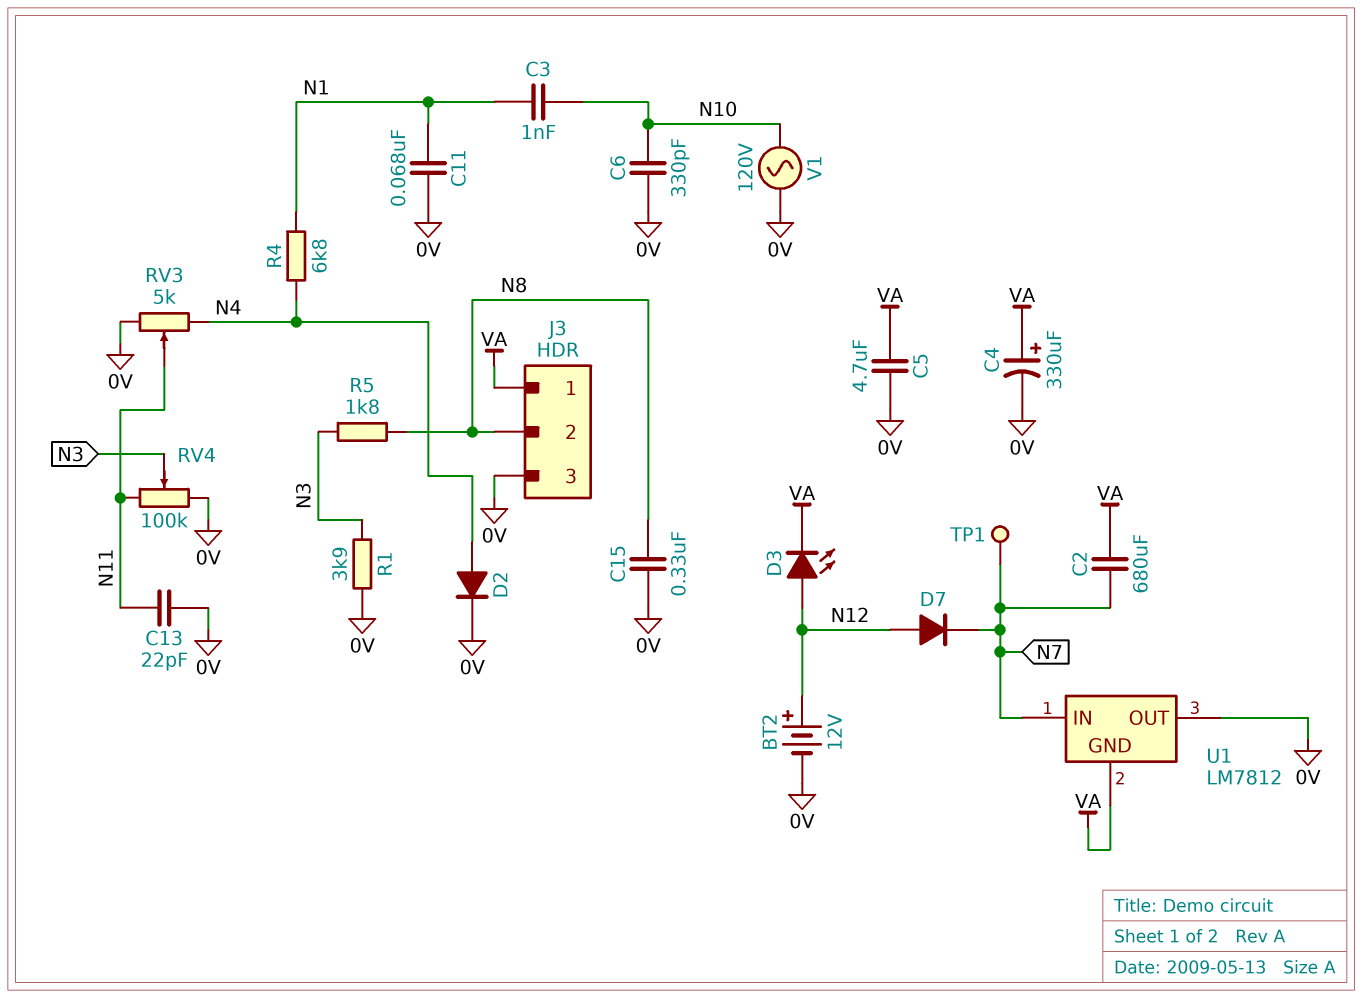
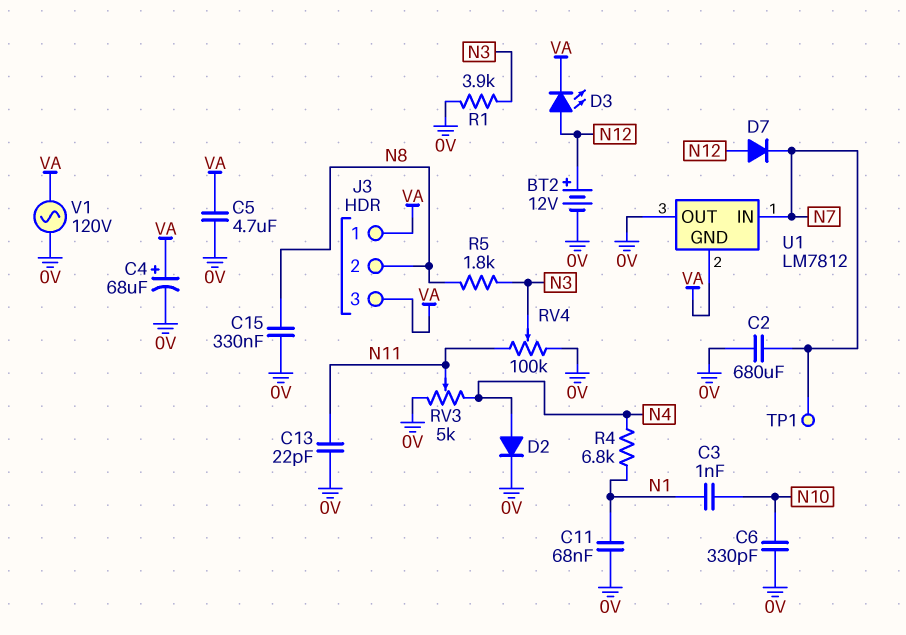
C2: 680uF (N7, VA) -> 680uF (0V, N7)
C4: 330uF (plus VA, minus 0V) -> 68uF (plus VA, minus 0V)
J3 pin 3: 0V -> VA
V1: AC 120V (0V, N10) -> AC 120V (0V, VA)

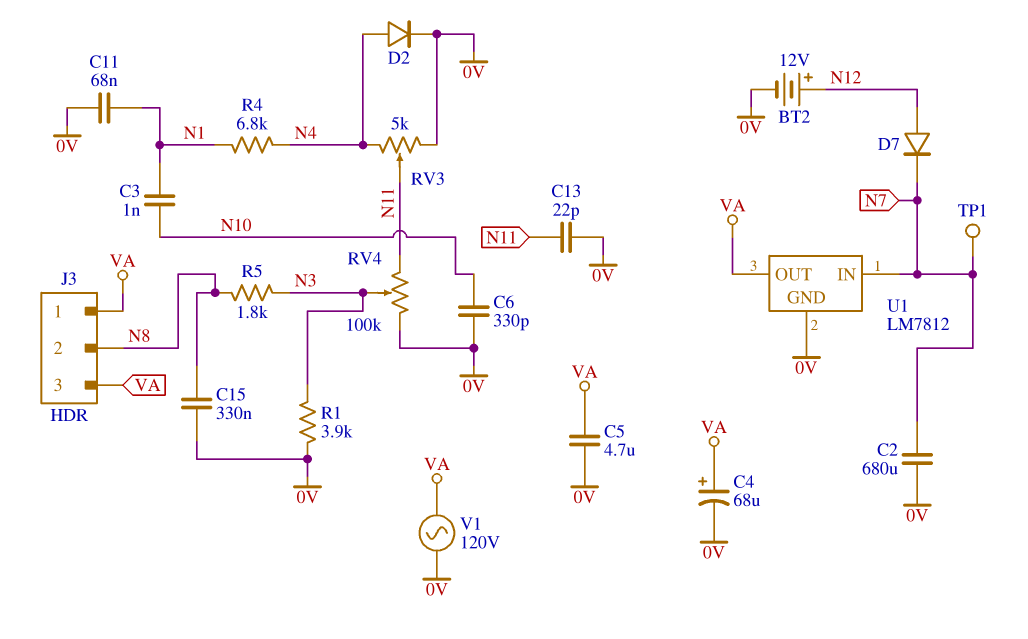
D3: LED (A N12, K VA) -> none
U1 pin GND: VA -> 0V
U1 pin OUT: 0V -> VA

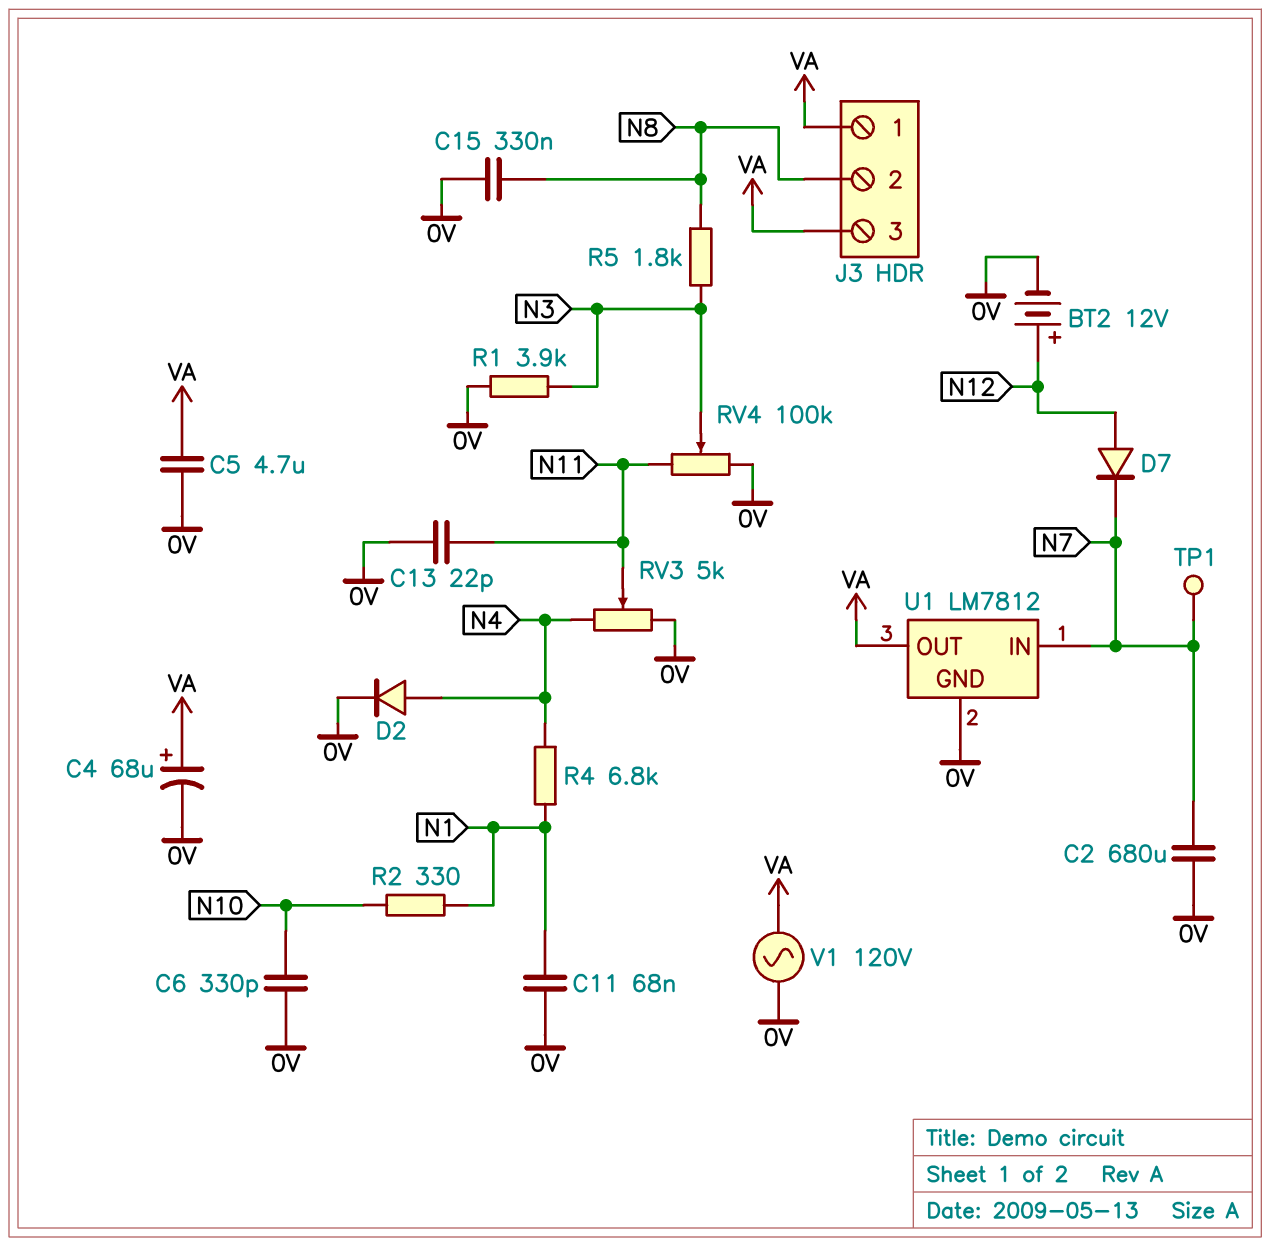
C3: 1nF (N1, N10) -> none
R2: none -> 330 (N1, N10)

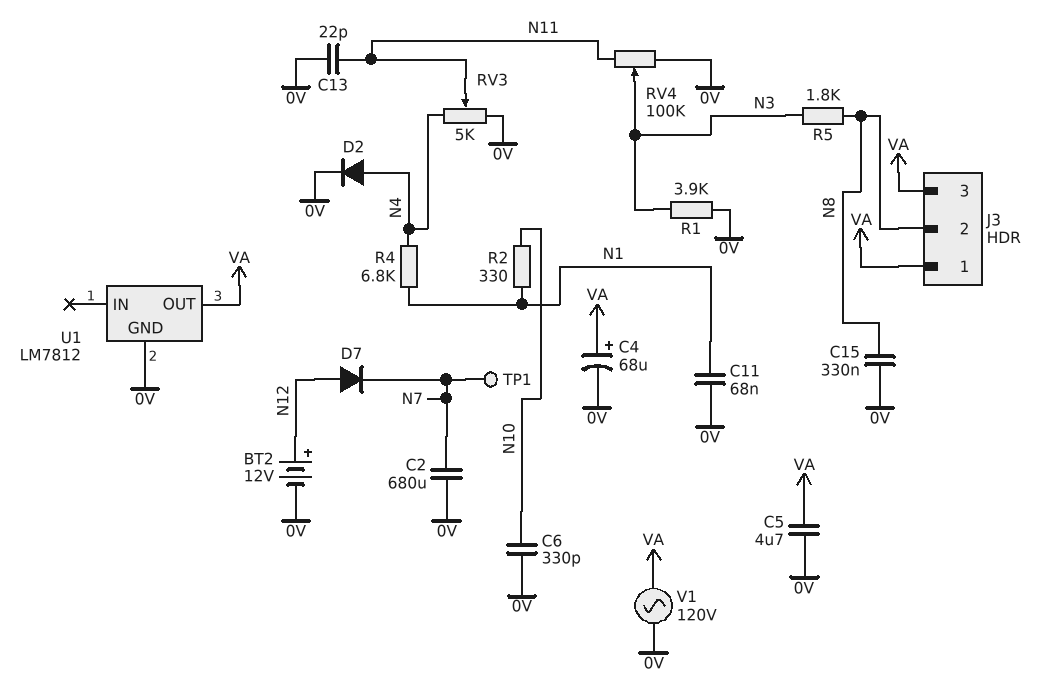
U1 pin IN: N7 -> none

